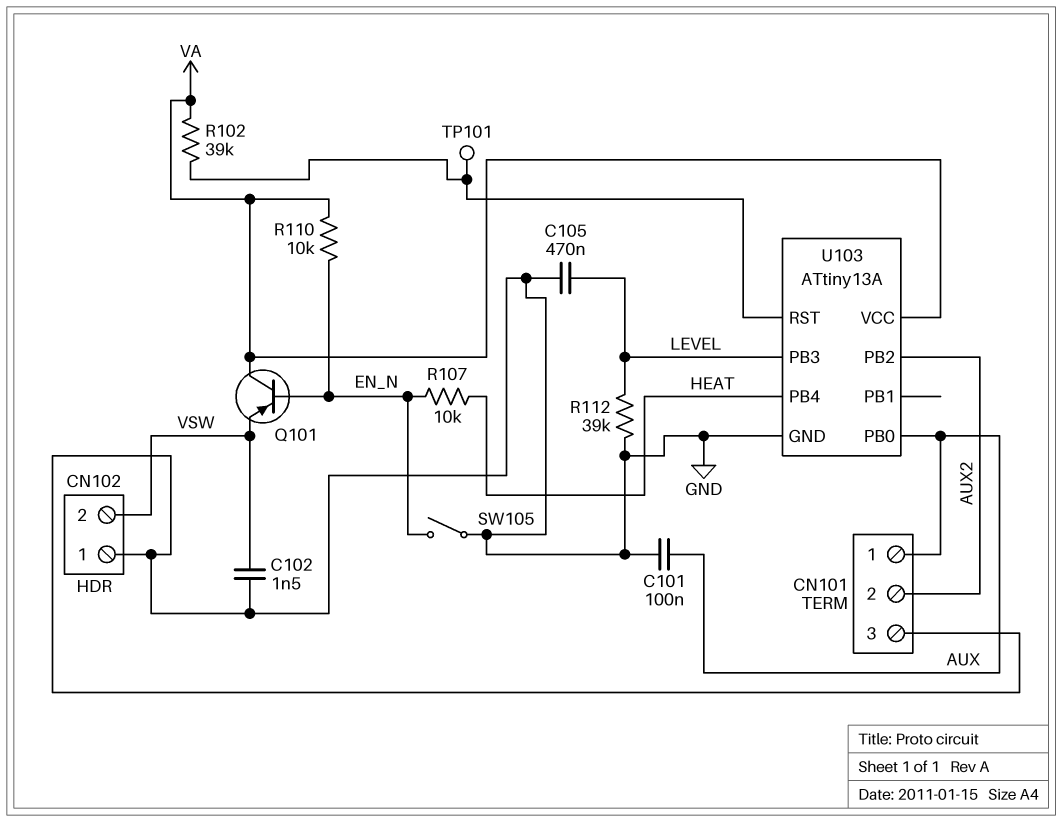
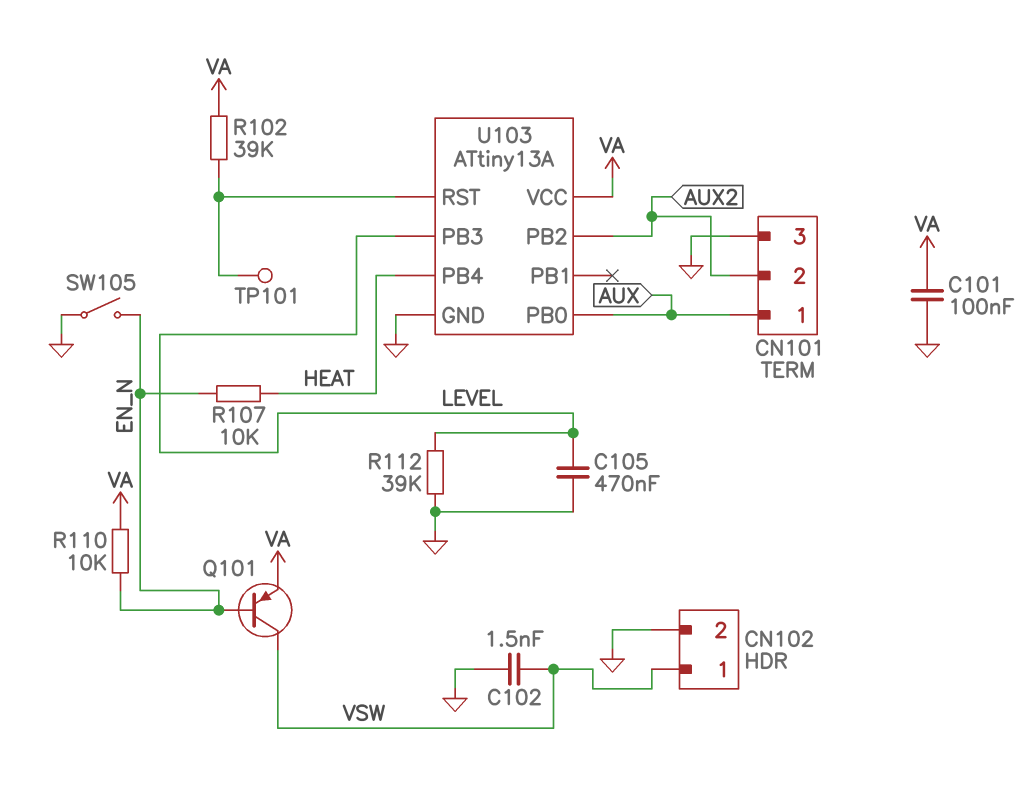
C101: 100nF (AUX, GND) -> 100nF (GND, VA)
CN102 pin 1: GND -> VSW
CN102 pin 2: VSW -> GND
Q101: PNP (B EN_N, C VA, E VSW) -> PNP (B EN_N, C VSW, E VA)

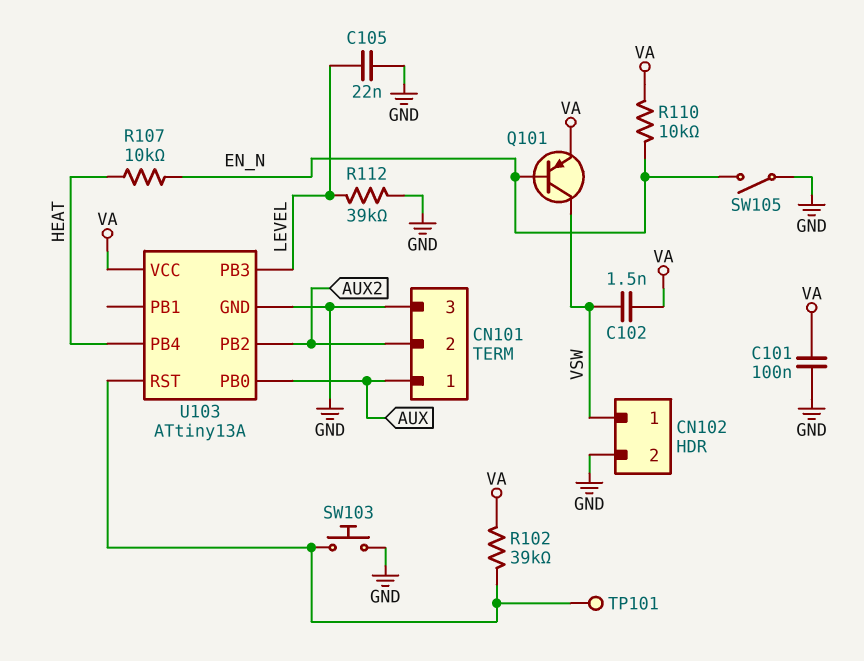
C102: 1.5nF (GND, VSW) -> 1.5nF (VA, VSW)
C105: 470nF (GND, LEVEL) -> 22nF (GND, LEVEL)
SW103: none -> button (GND, U103/RST)

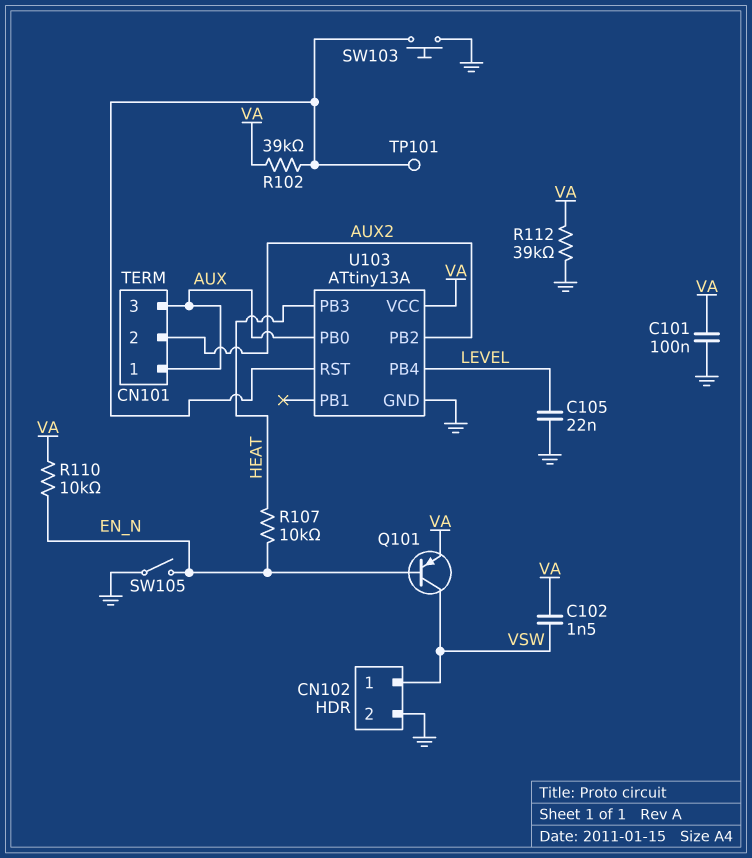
CN101 pin 3: GND -> AUX
R112: 39k (GND, LEVEL) -> 39k (GND, VA)
U103 pin PB3: LEVEL -> HEAT
U103 pin PB4: HEAT -> LEVEL

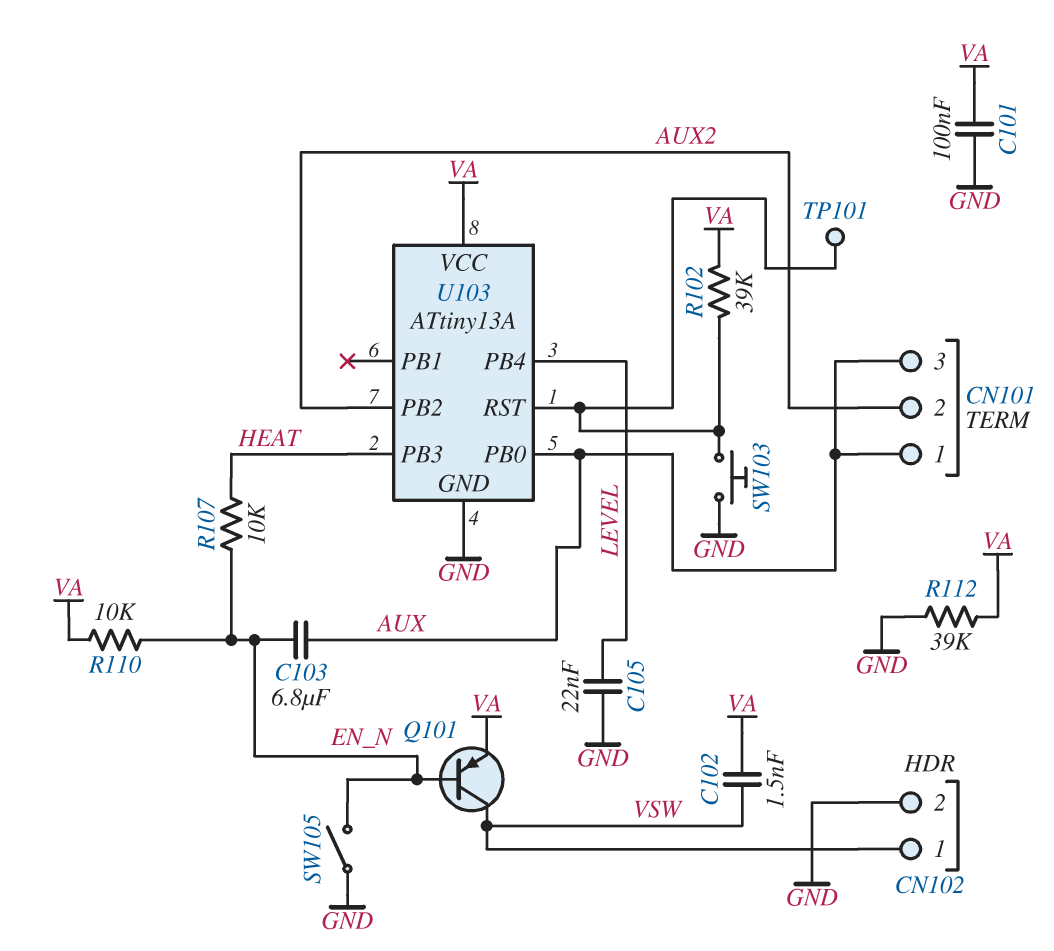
C103: none -> 6.8uF (AUX, EN_N)

